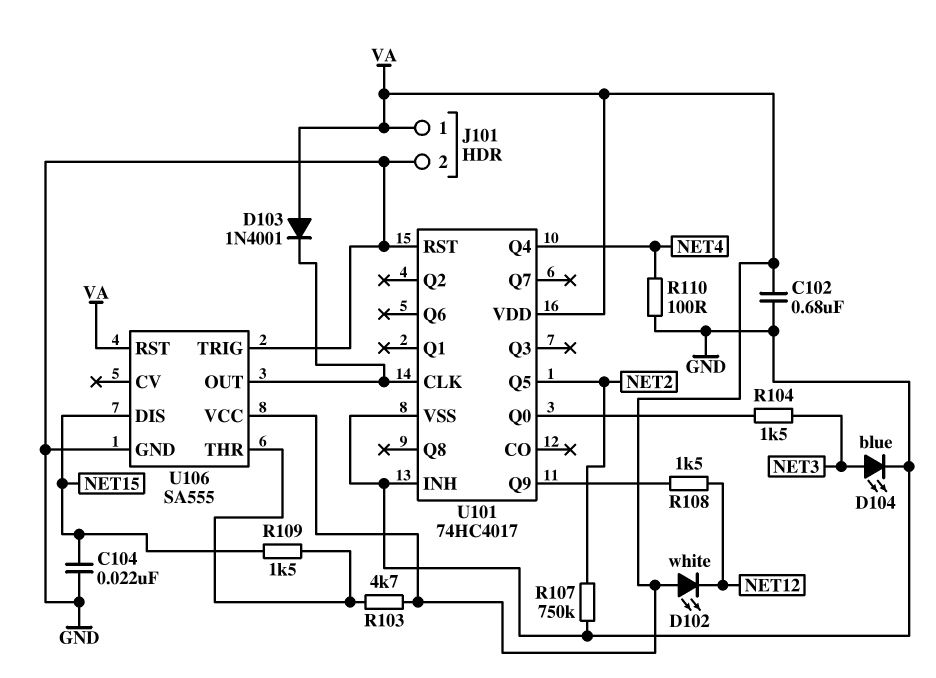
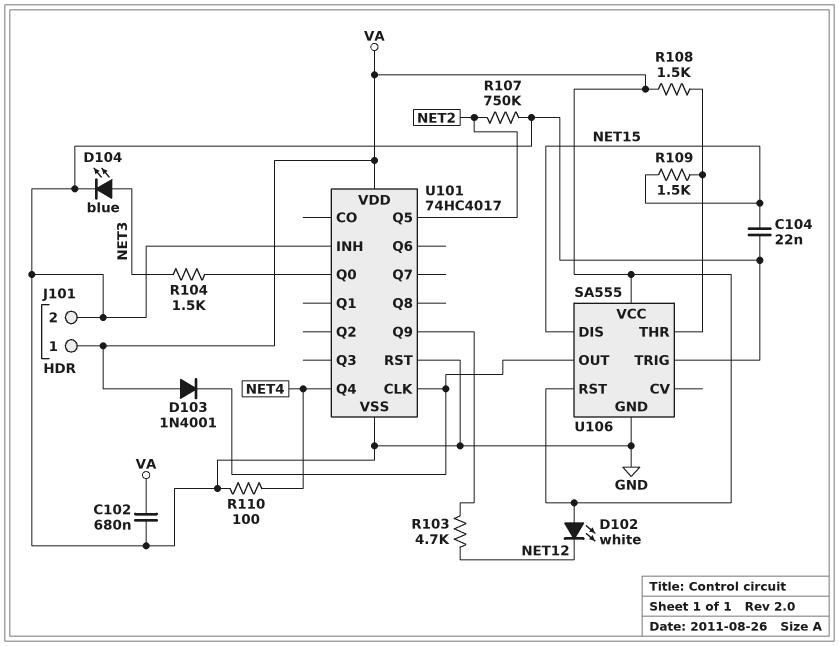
R103: 4.7k (U106/THR, VA) -> 4.7k (NET12, U101/Q9)
R108: 1.5k (NET12, U101/Q9) -> 1.5k (U106/THR, VA)

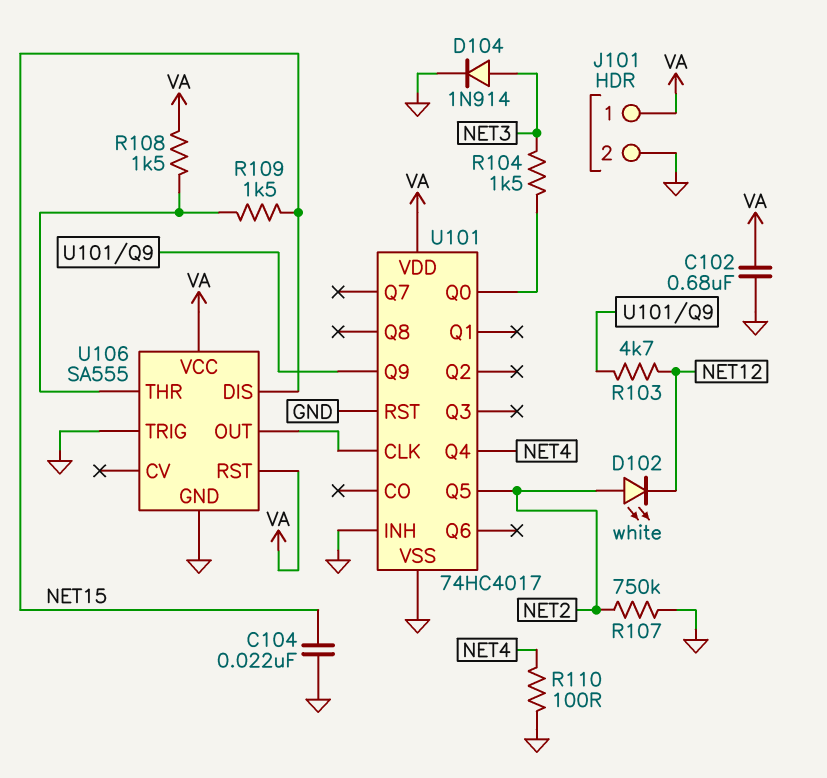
D102: LED white (A VA, K NET12) -> LED white (A NET2, K NET12)
D103: diode 1N4001 (A VA, K U101/CLK) -> none
D104: LED blue (A NET3, K GND) -> diode 1N914 (A NET3, K GND)

